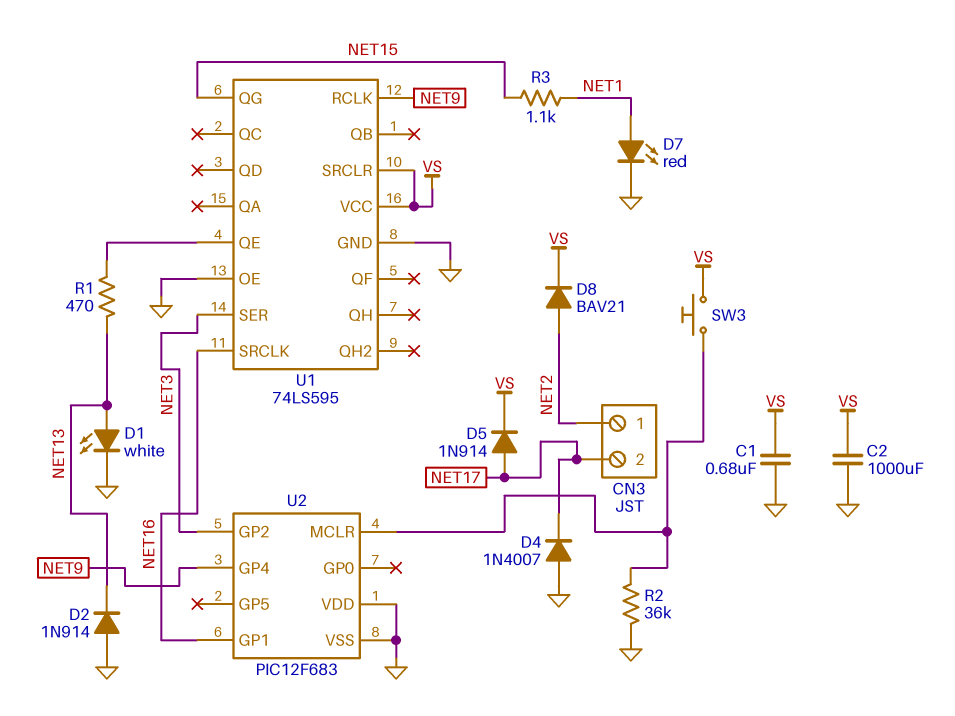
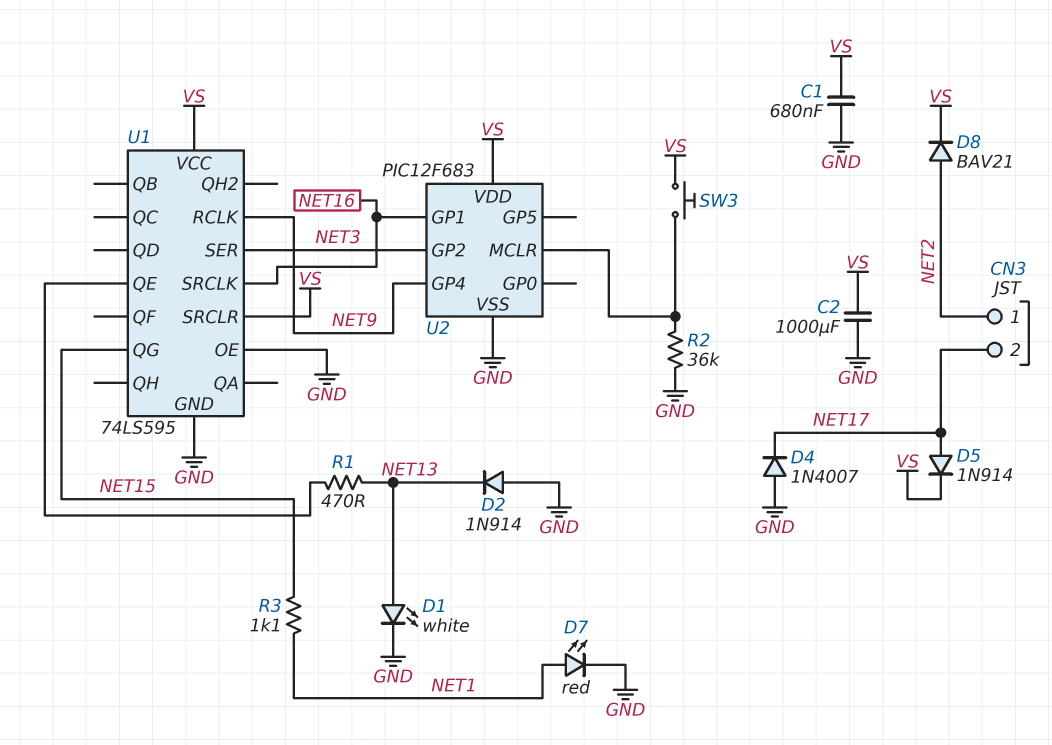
U2 pin VDD: GND -> VS

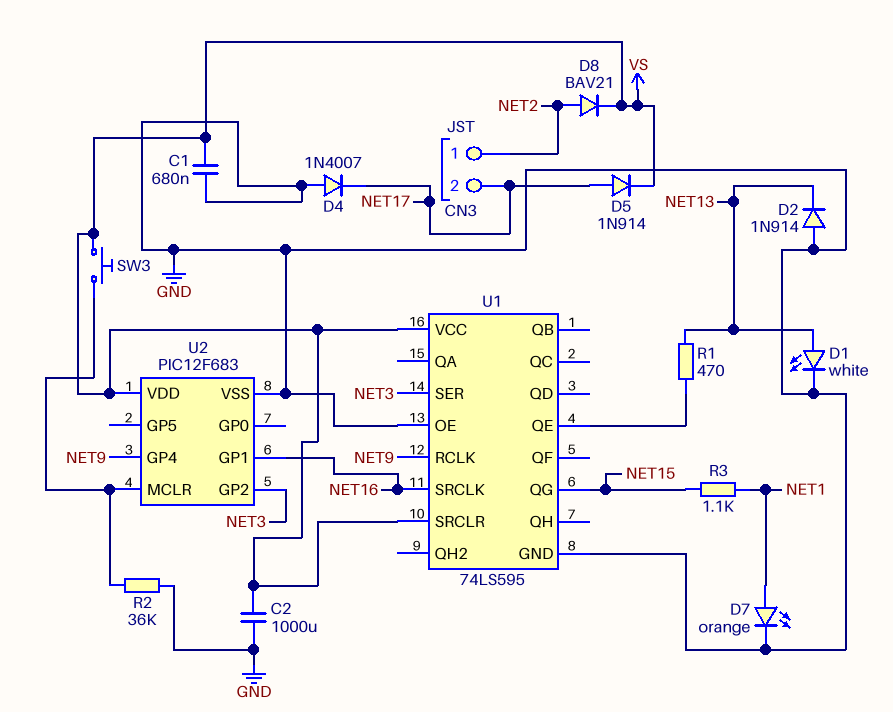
D7: LED red (A NET1, K GND) -> LED orange (A NET1, K GND)

